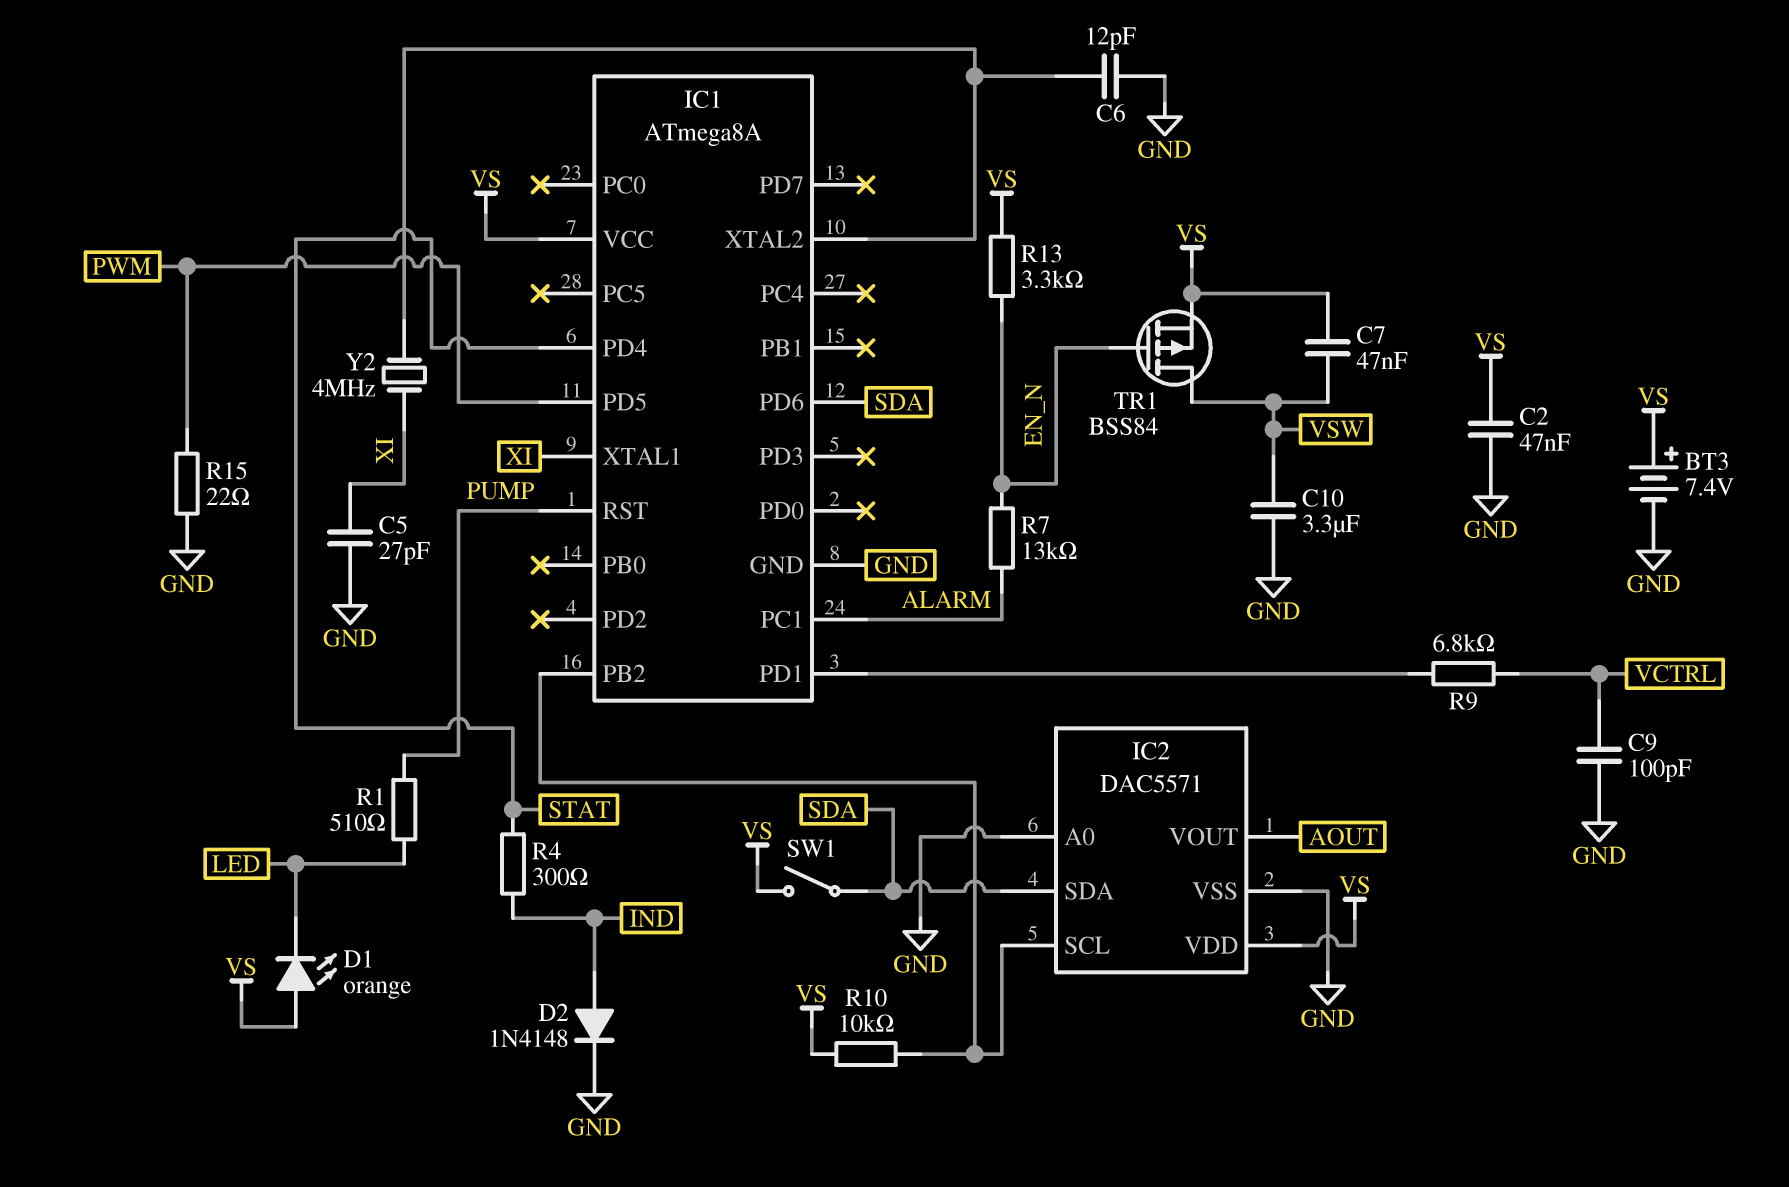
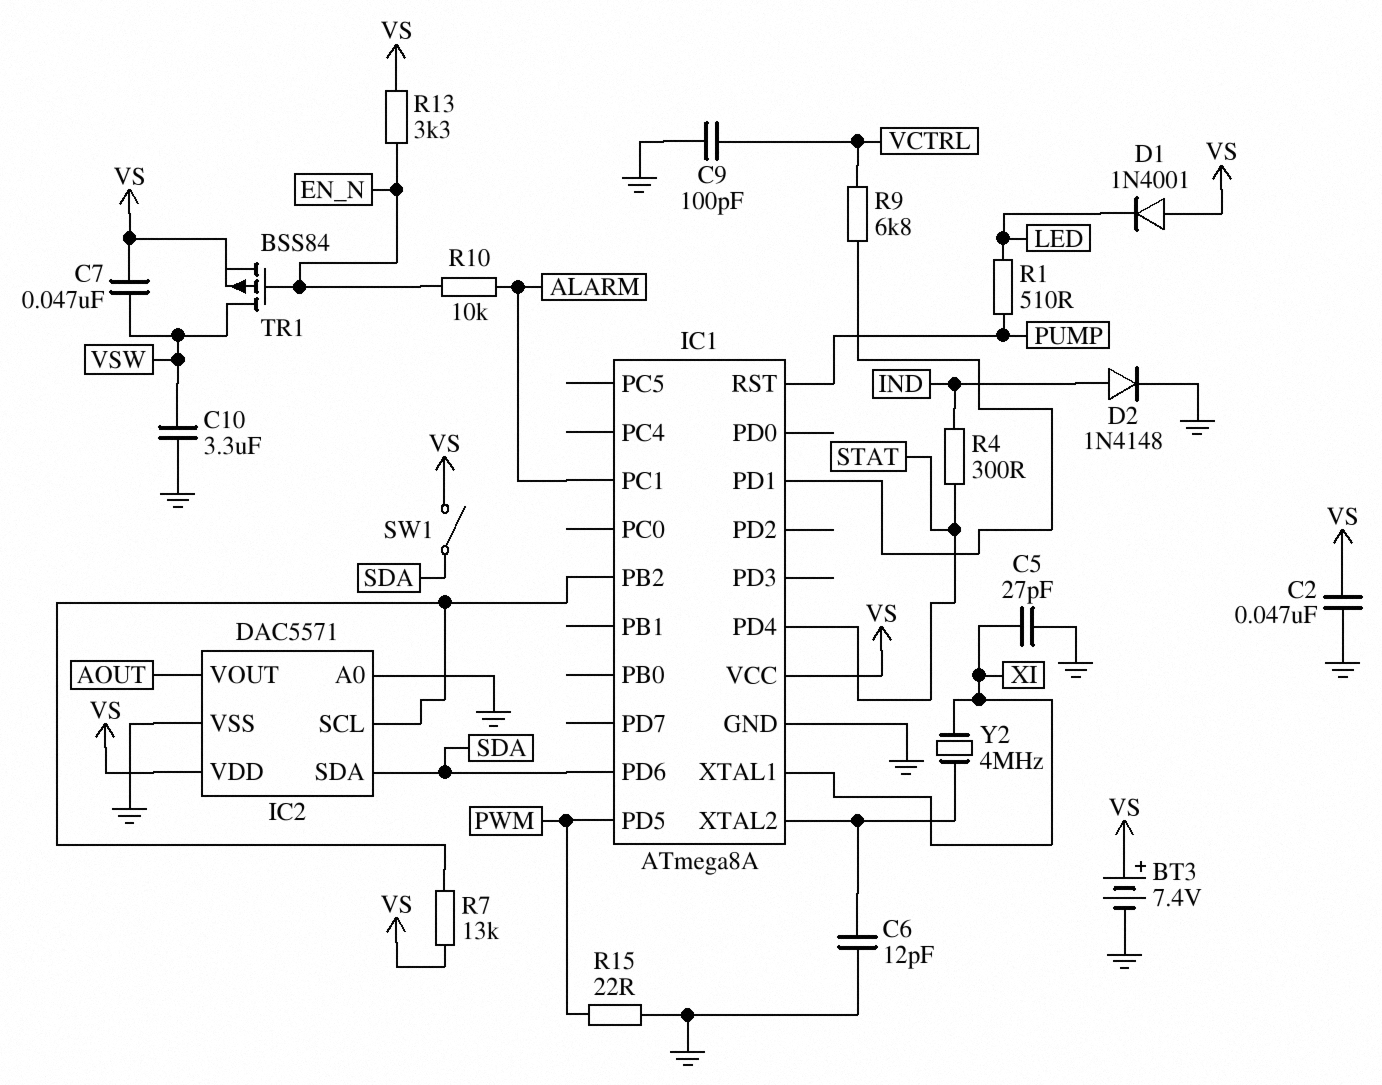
D1: LED orange (A VS, K LED) -> diode 1N4001 (A VS, K LED)
R7: 13k (ALARM, EN_N) -> 13k (IC1/PB2, VS)
R10: 10k (IC1/PB2, VS) -> 10k (ALARM, EN_N)

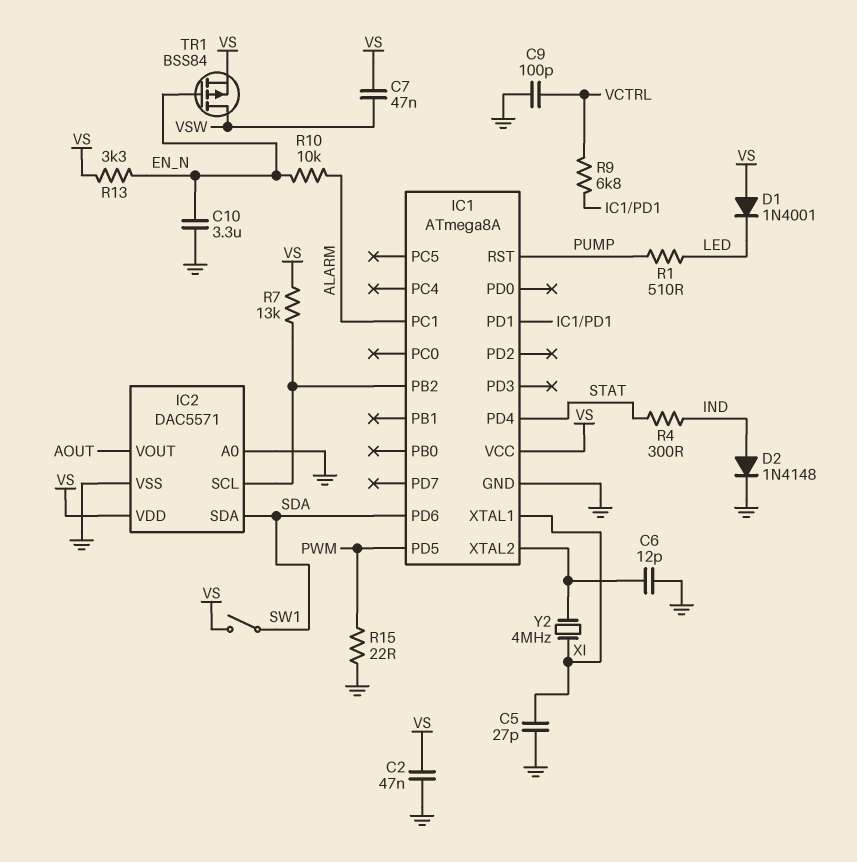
BT3: 7.4V (plus VS, minus GND) -> none
C10: 3.3uF (GND, VSW) -> 3.3uF (EN_N, GND)

